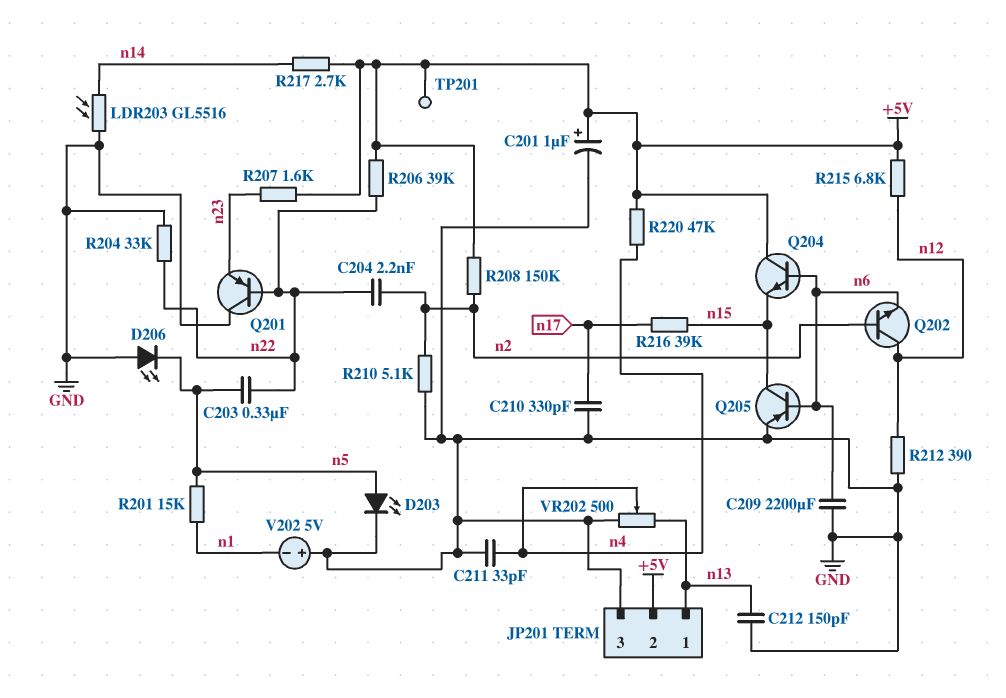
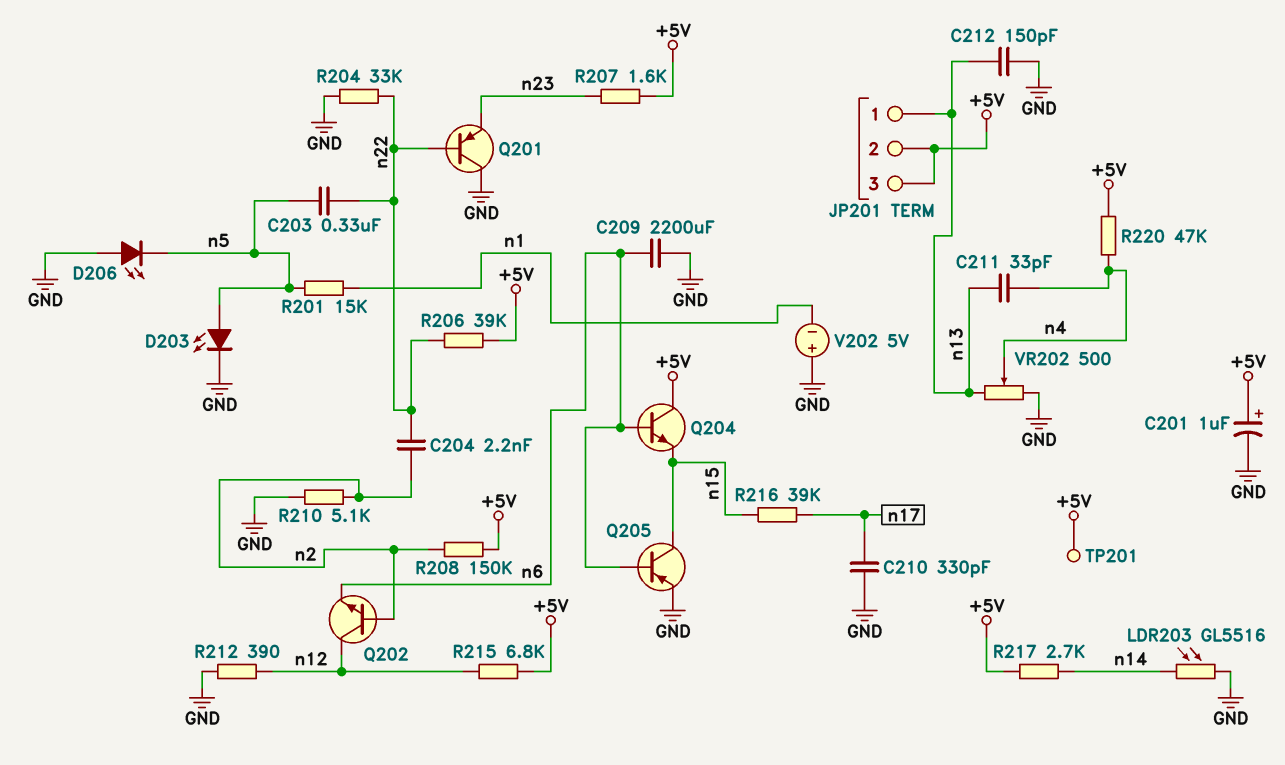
C211: 33pF (GND, n4) -> 33pF (n4, n13)
JP201 pin 3: GND -> +5V

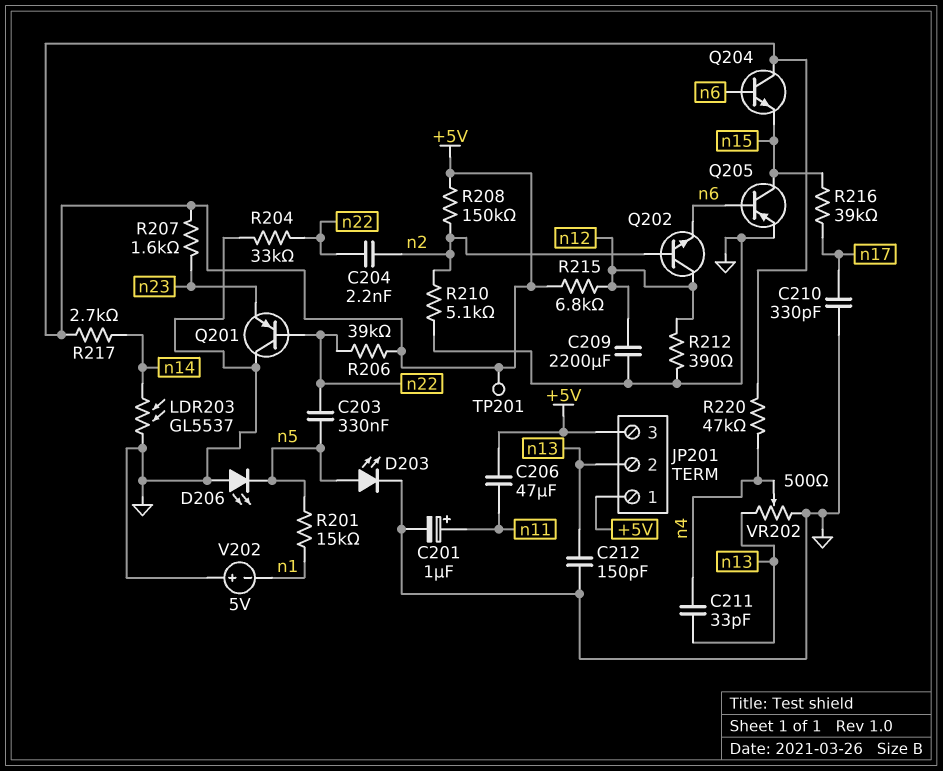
C201: 1uF (plus +5V, minus GND) -> 1uF (plus n11, minus GND)
C206: none -> 47uF (+5V, n11)
C209: 2200uF (GND, n6) -> 2200uF (GND, n12)
JP201 pin 1: n13 -> +5V
JP201 pin 2: +5V -> n13
LDR203: GL5516 (GND, n14) -> GL5537 (GND, n14)

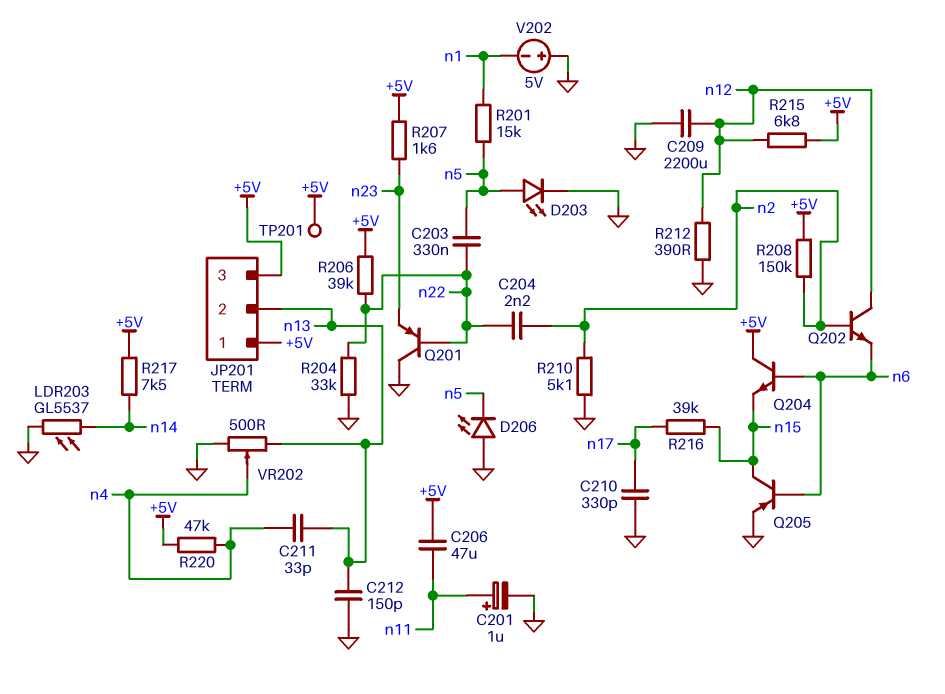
R217: 2.7k (+5V, n14) -> 7.5k (+5V, n14)

